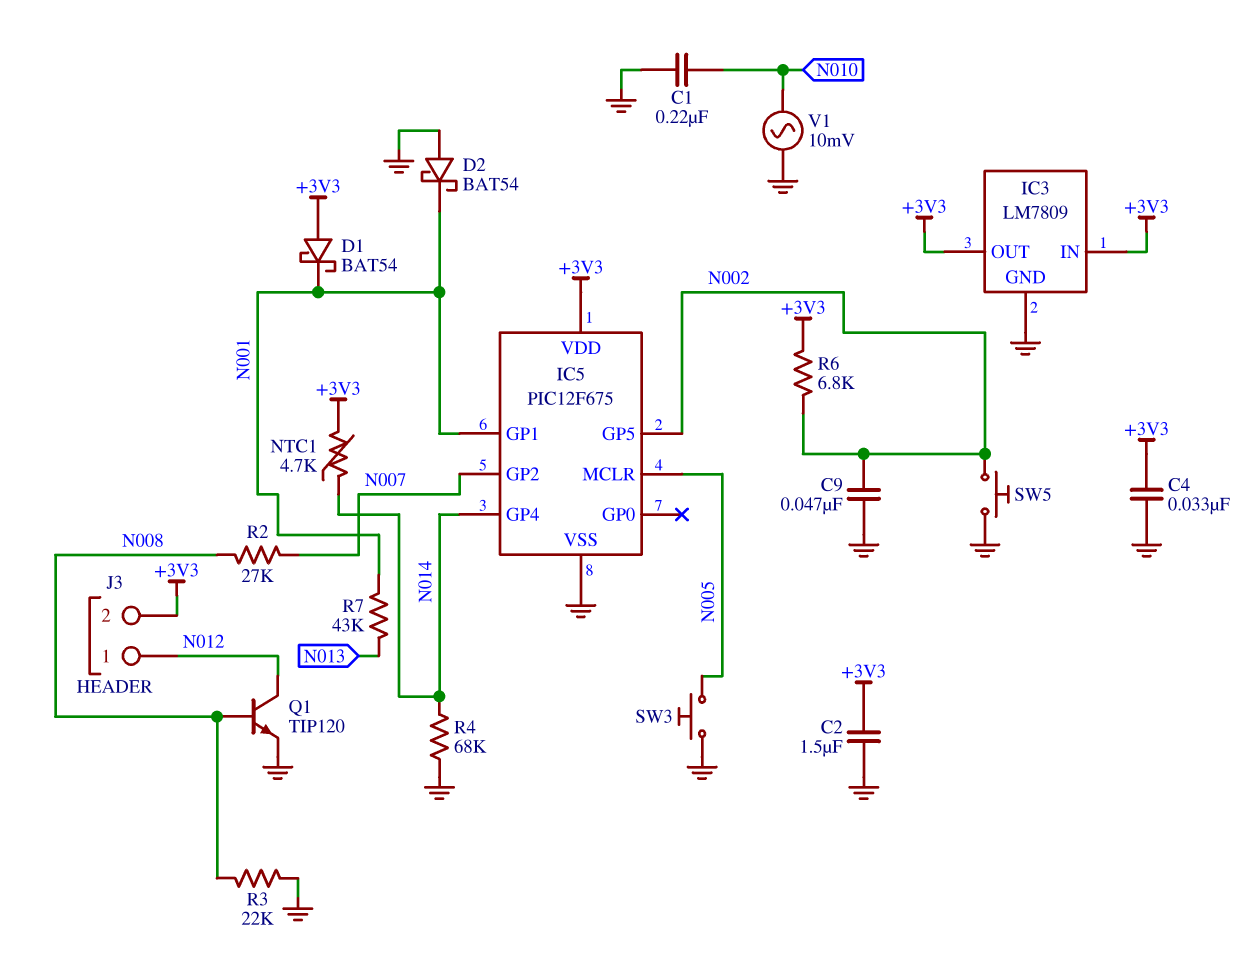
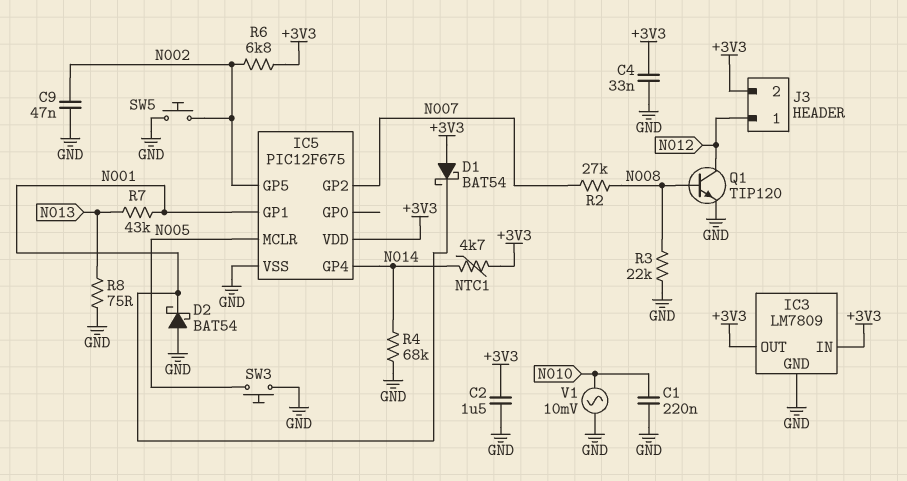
R8: none -> 75 (GND, N013)

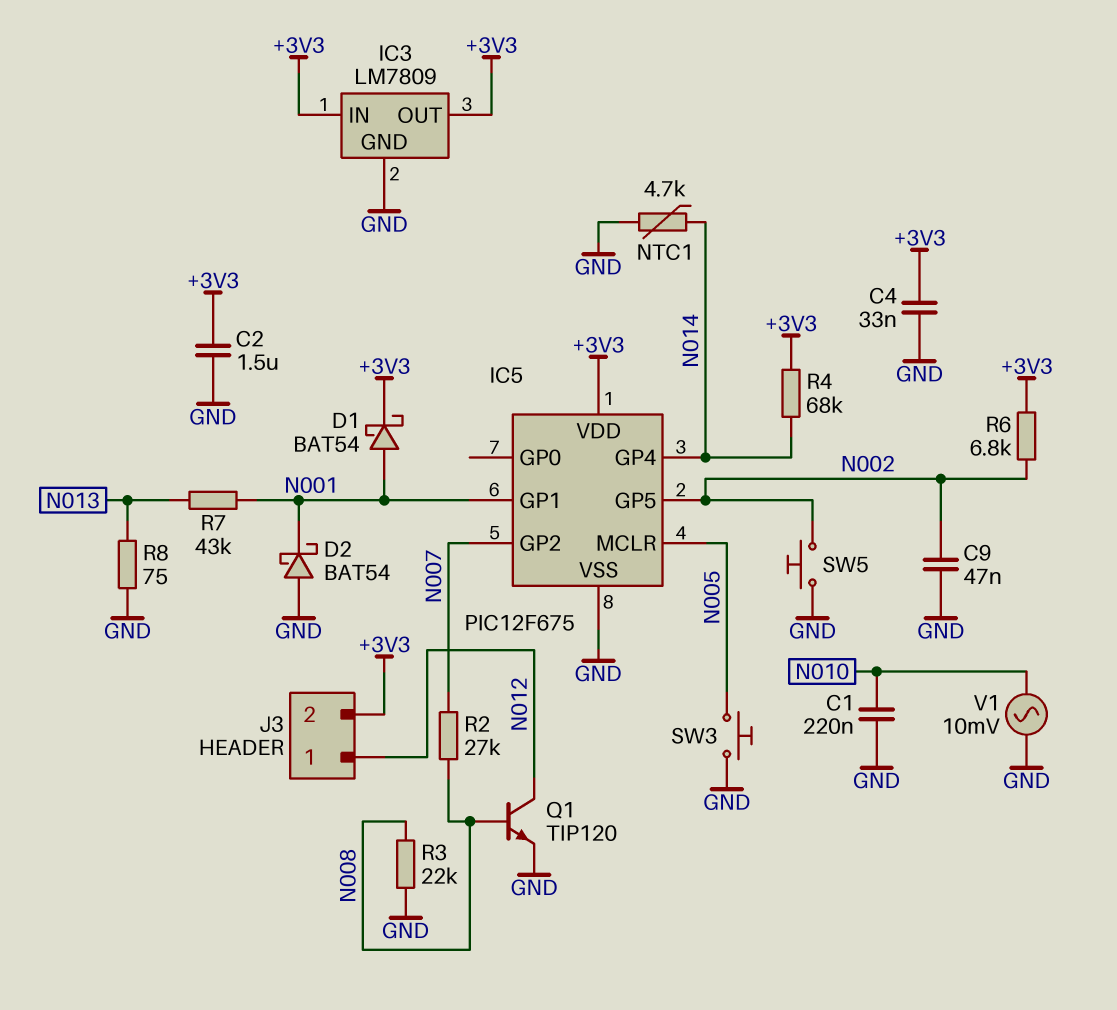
D1: schottky BAT54 (A +3V3, K N001) -> schottky BAT54 (A N001, K +3V3)
NTC1: 4.7k (+3V3, N014) -> 4.7k (GND, N014)
R4: 68k (GND, N014) -> 68k (+3V3, N014)

